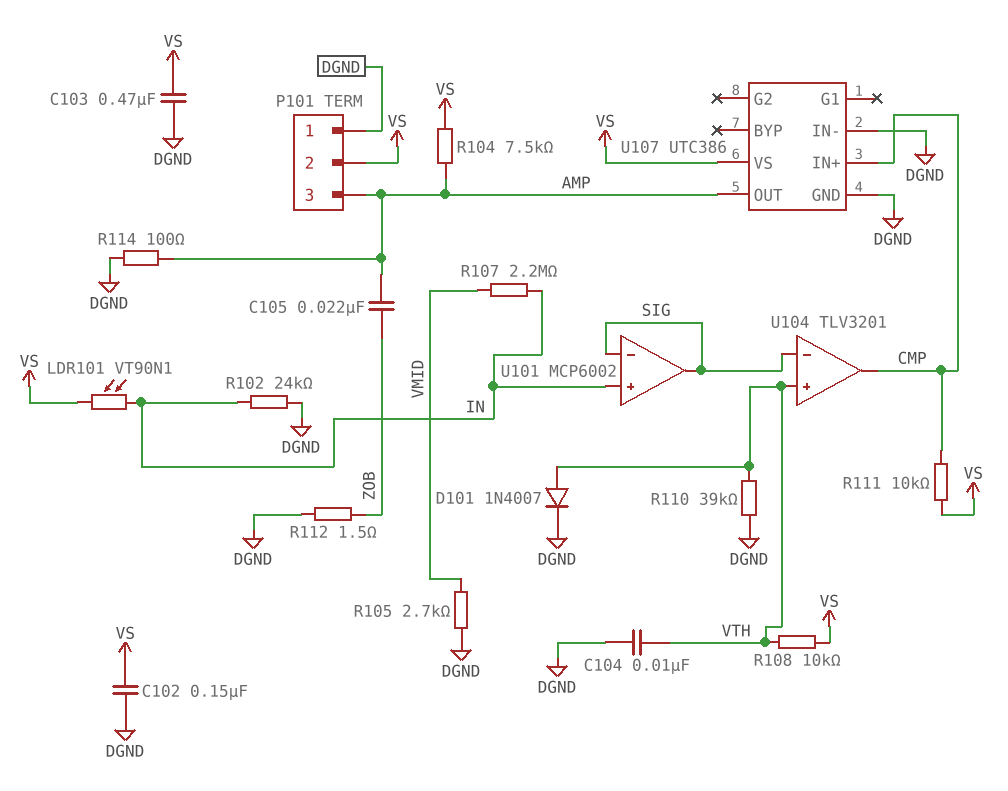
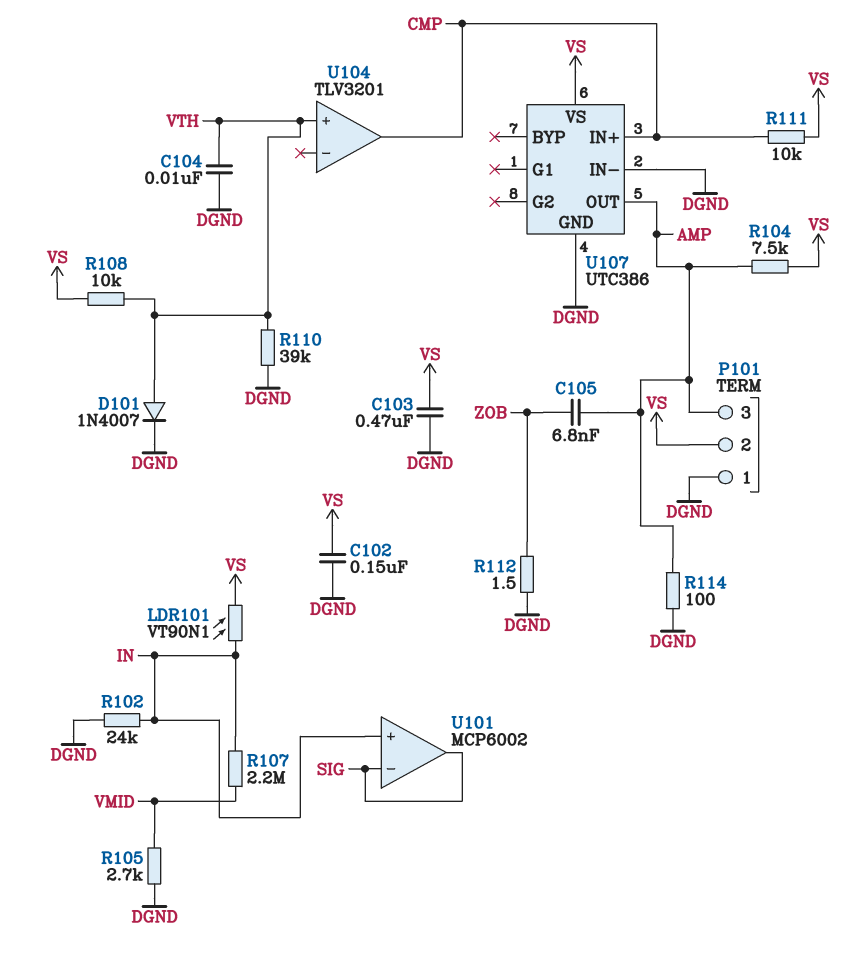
C105: 22nF (AMP, ZOB) -> 6.8nF (AMP, ZOB)
U104 pin in-: SIG -> none

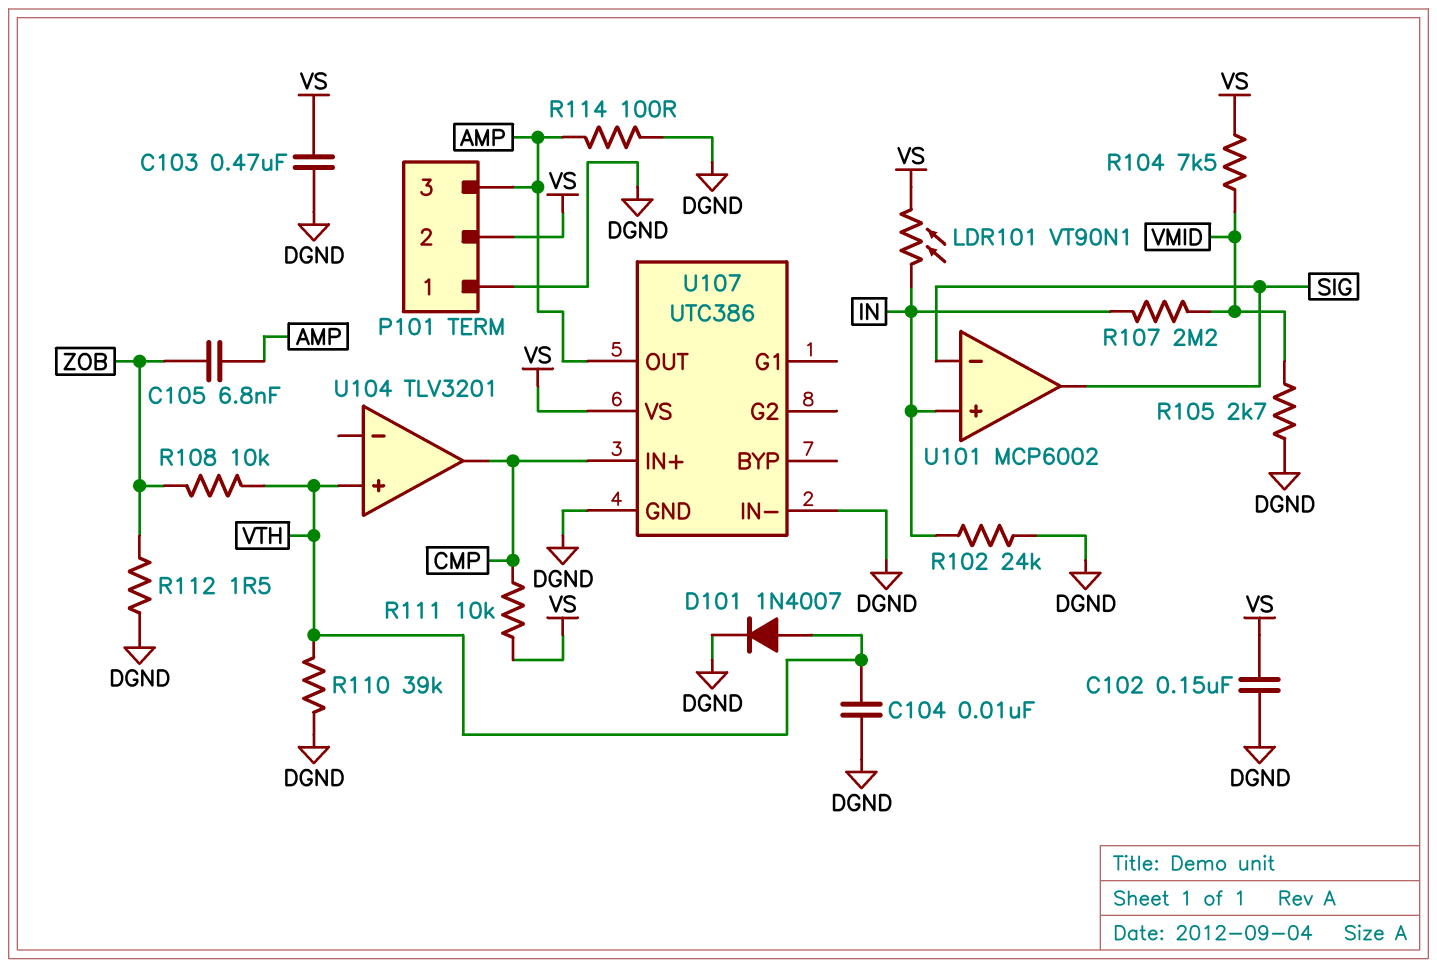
R104: 7.5k (AMP, VS) -> 7.5k (VMID, VS)
R108: 10k (VS, VTH) -> 10k (VTH, ZOB)

